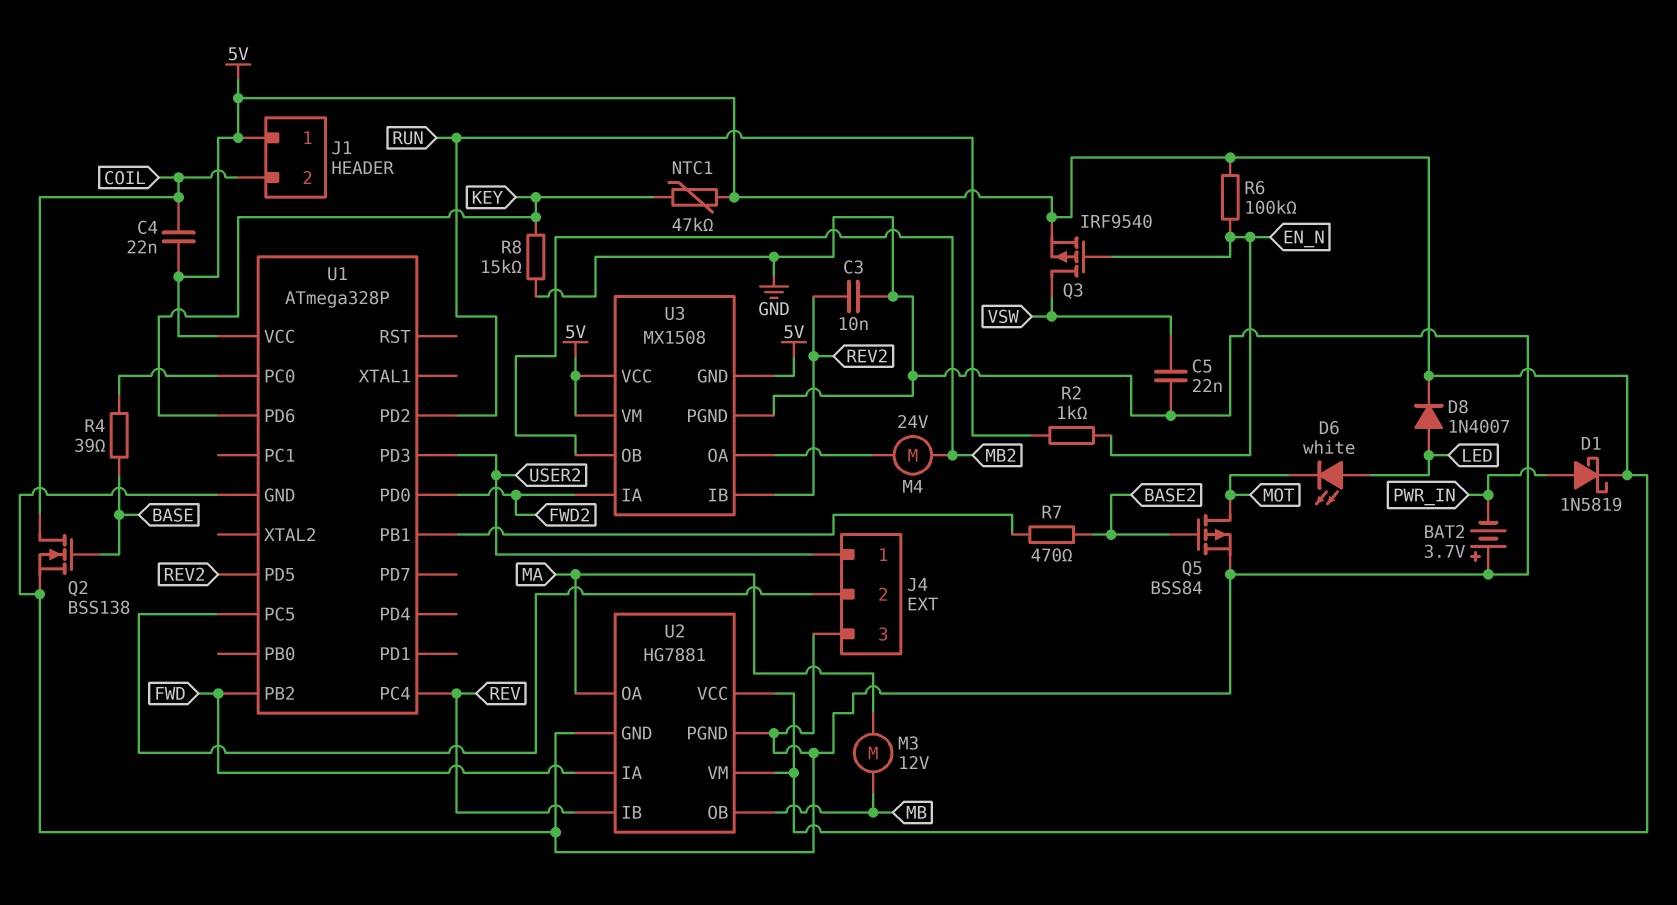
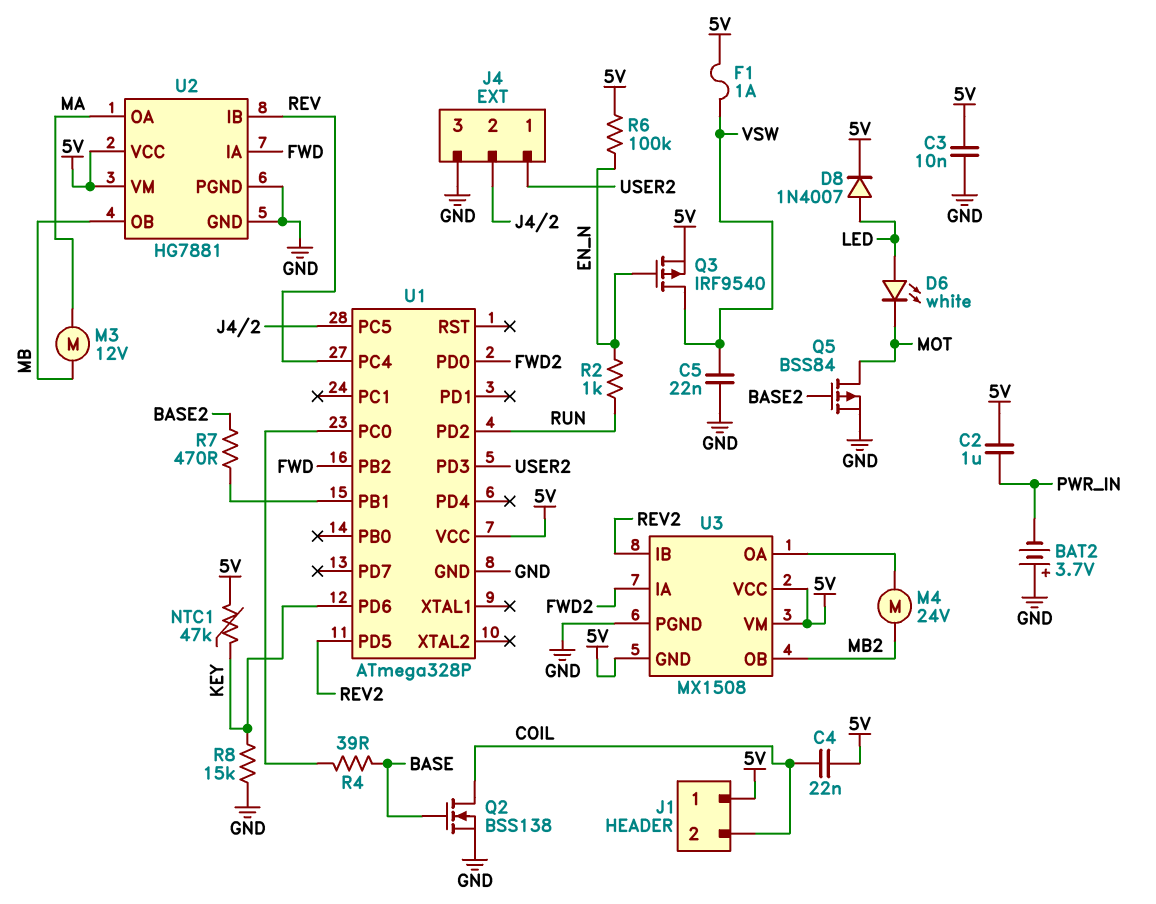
C2: none -> 1uF (5V, PWR_IN)
C3: 10nF (GND, REV2) -> 10nF (5V, GND)
D1: schottky 1N5819 (A PWR_IN, K 5V) -> none
F1: none -> 1A (5V, VSW)

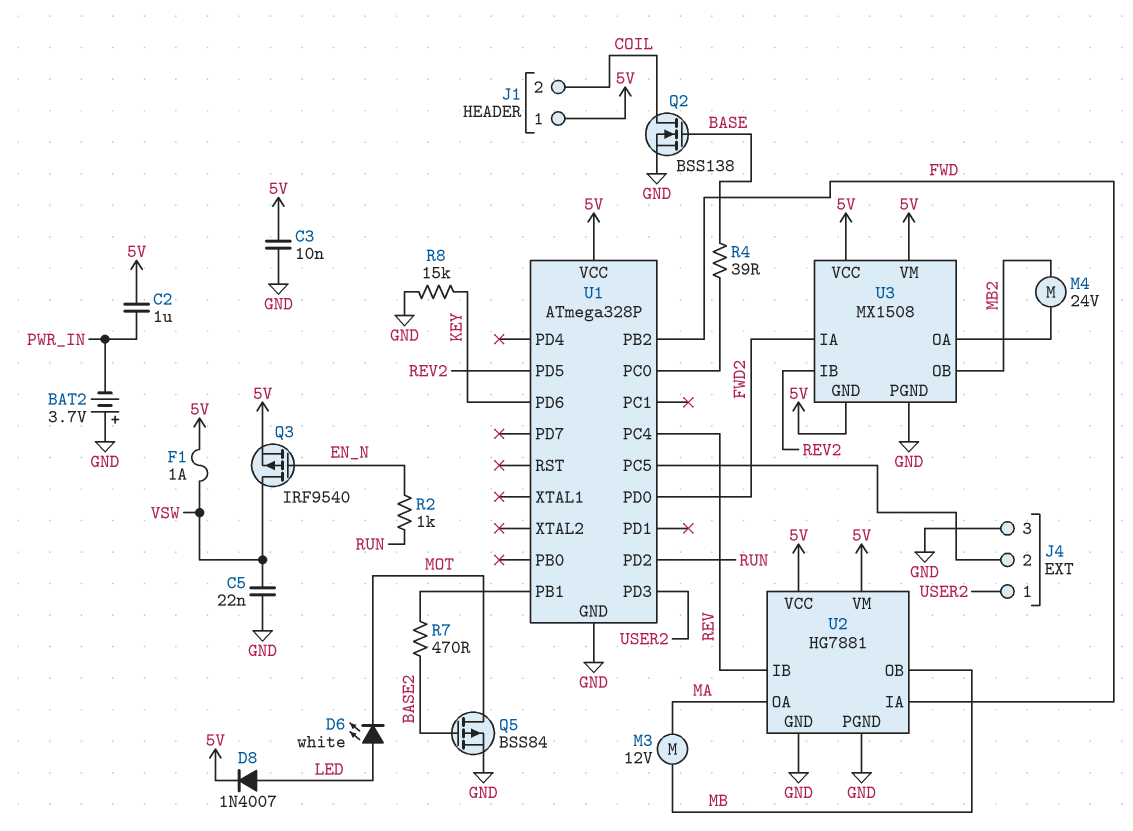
C4: 22nF (5V, COIL) -> none
NTC1: 47k (5V, KEY) -> none
R6: 100k (5V, EN_N) -> none

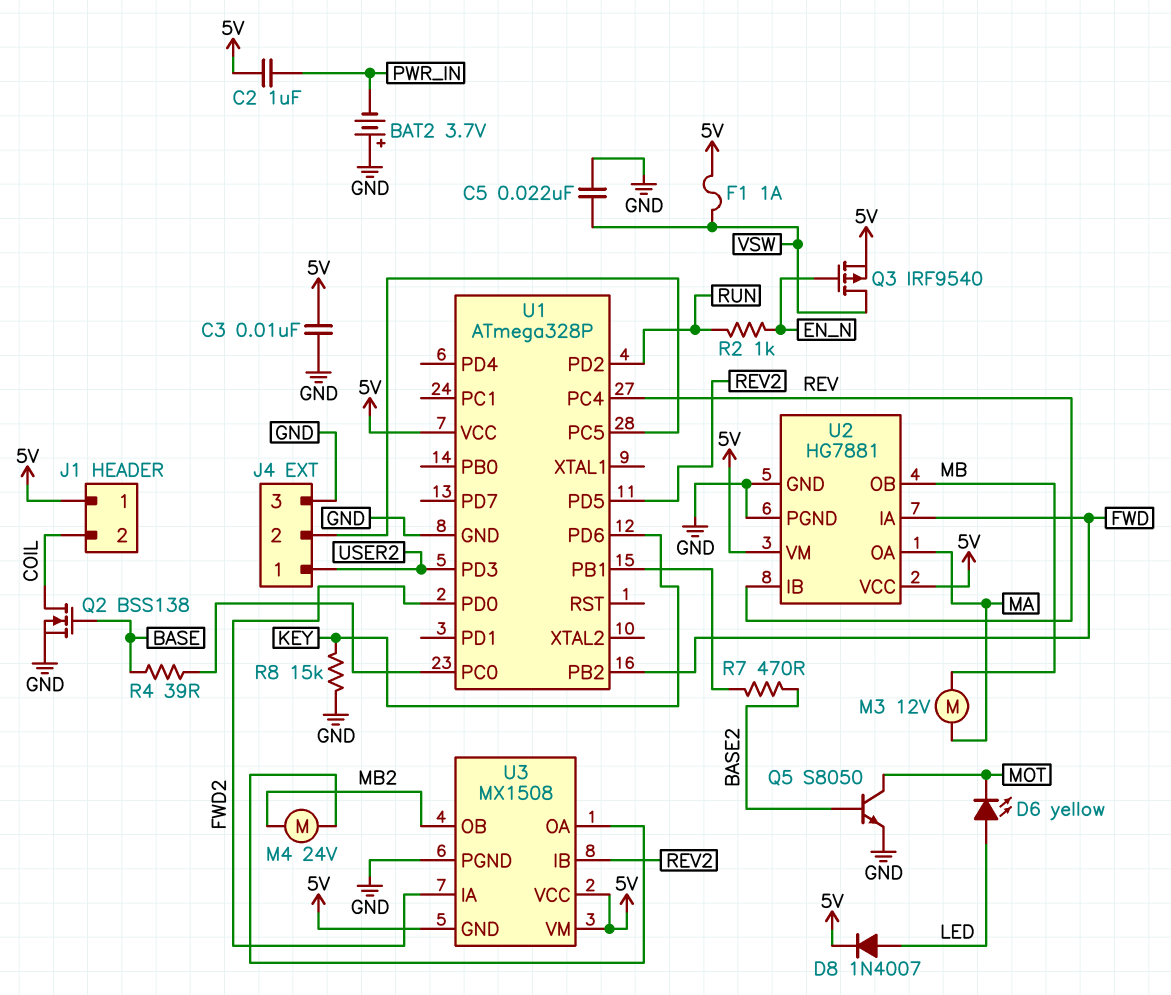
D6: LED white (A LED, K MOT) -> LED yellow (A LED, K MOT)
Q5: PMOS BSS84 (G BASE2, D MOT, S GND) -> NPN S8050 (B BASE2, C MOT, E GND)

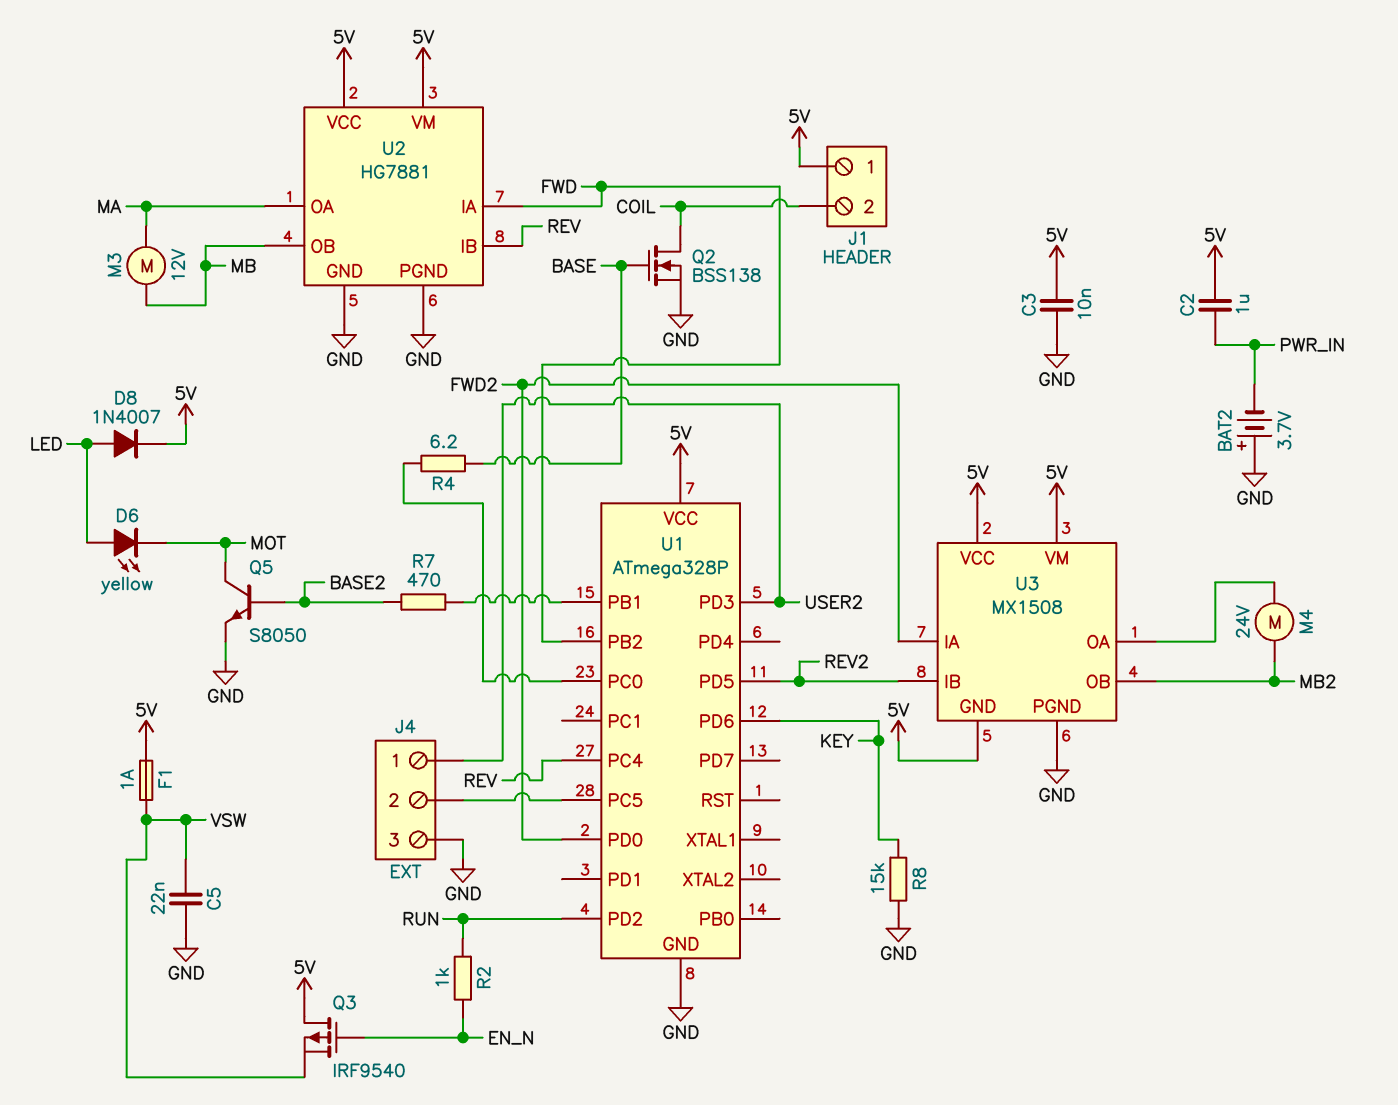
Q3: PMOS IRF9540 (G EN_N, D VSW, S 5V) -> PMOS IRF9540 (G EN_N, D 5V, S VSW)
R4: 39 (BASE, U1/PC0) -> 6.2 (BASE, U1/PC0)

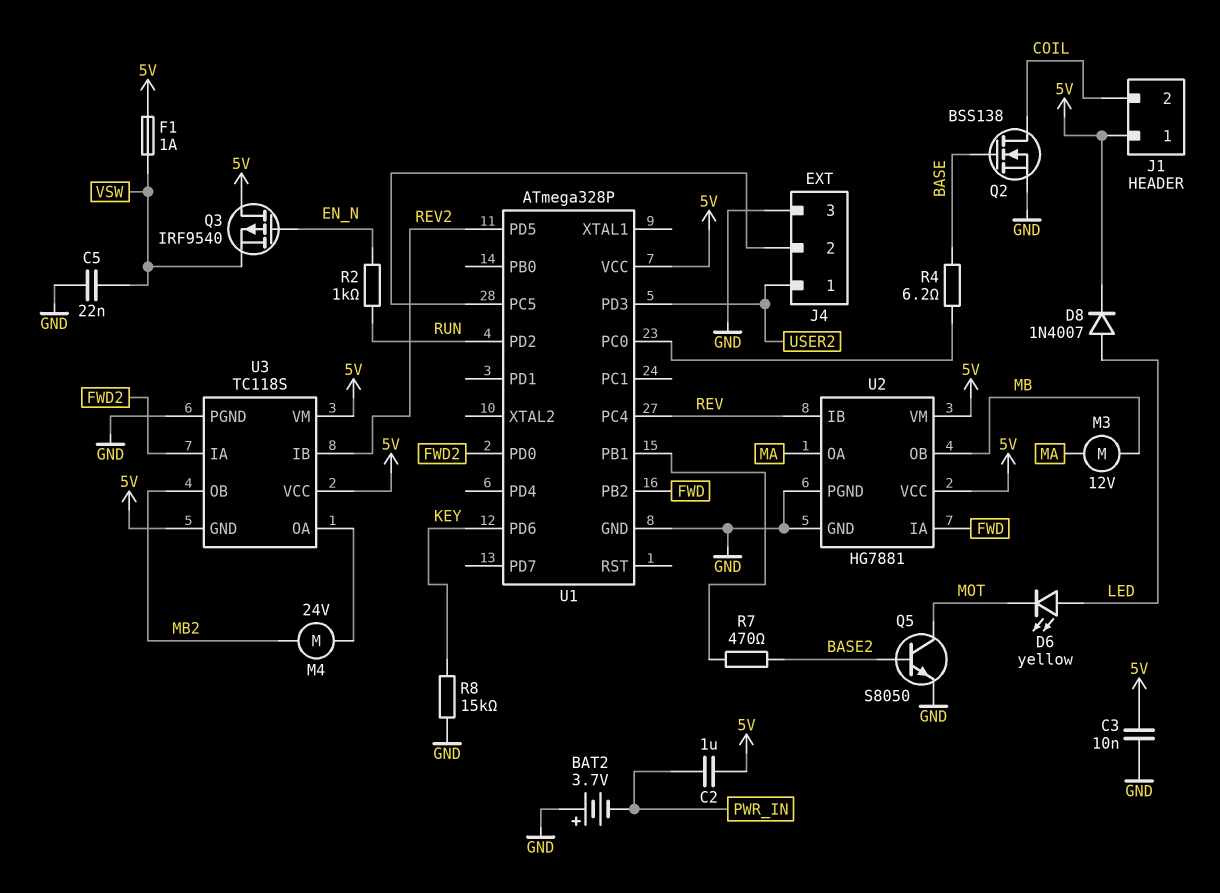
U3: MX1508 -> TC118S

